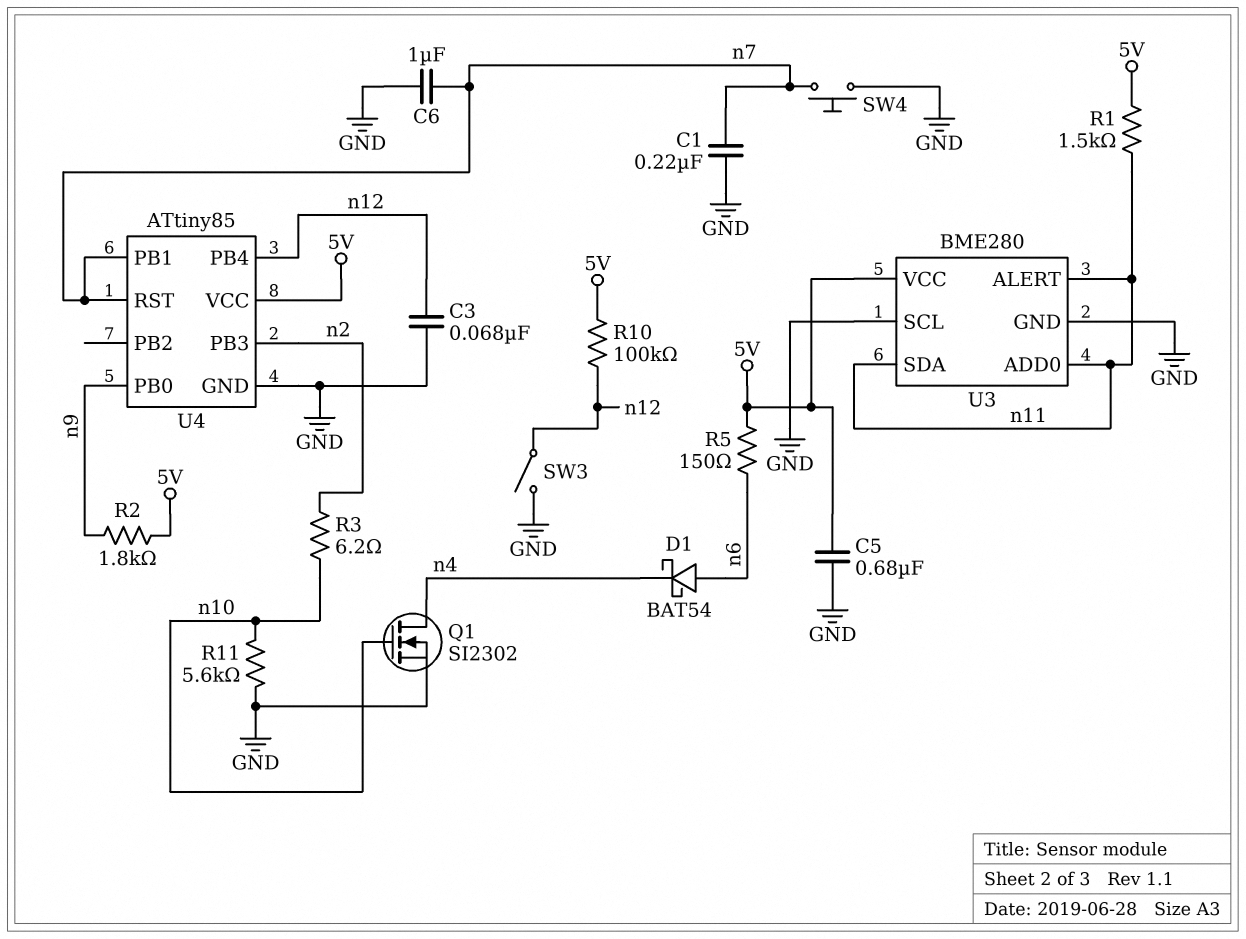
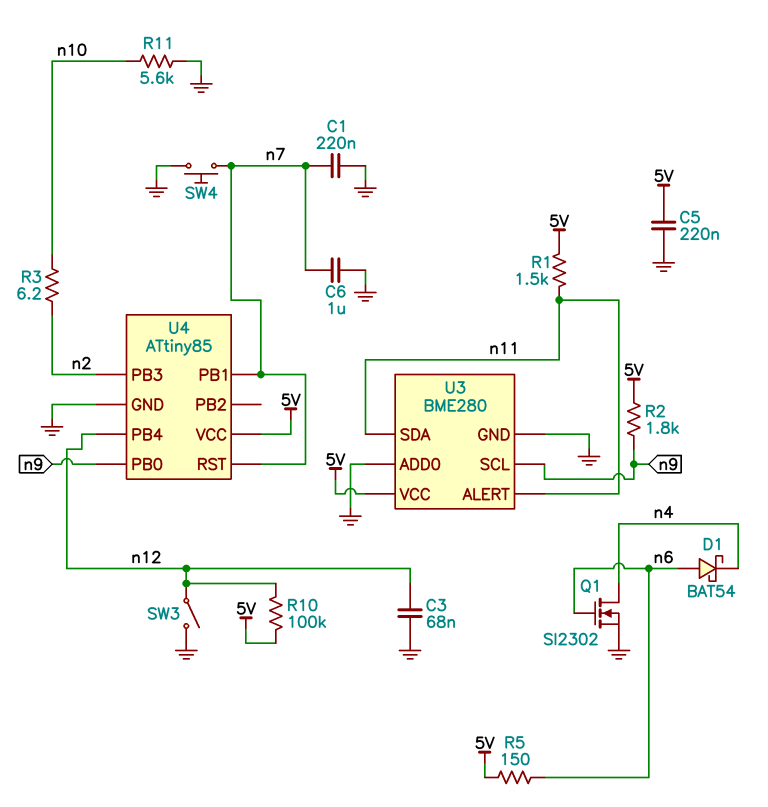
C5: 680nF (5V, GND) -> 220nF (5V, GND)
Q1: NMOS SI2302 (G n10, D n4, S GND) -> NMOS SI2302 (G n6, D n4, S GND)
U3 pin ADD0: n11 -> GND
U3 pin SCL: GND -> n9

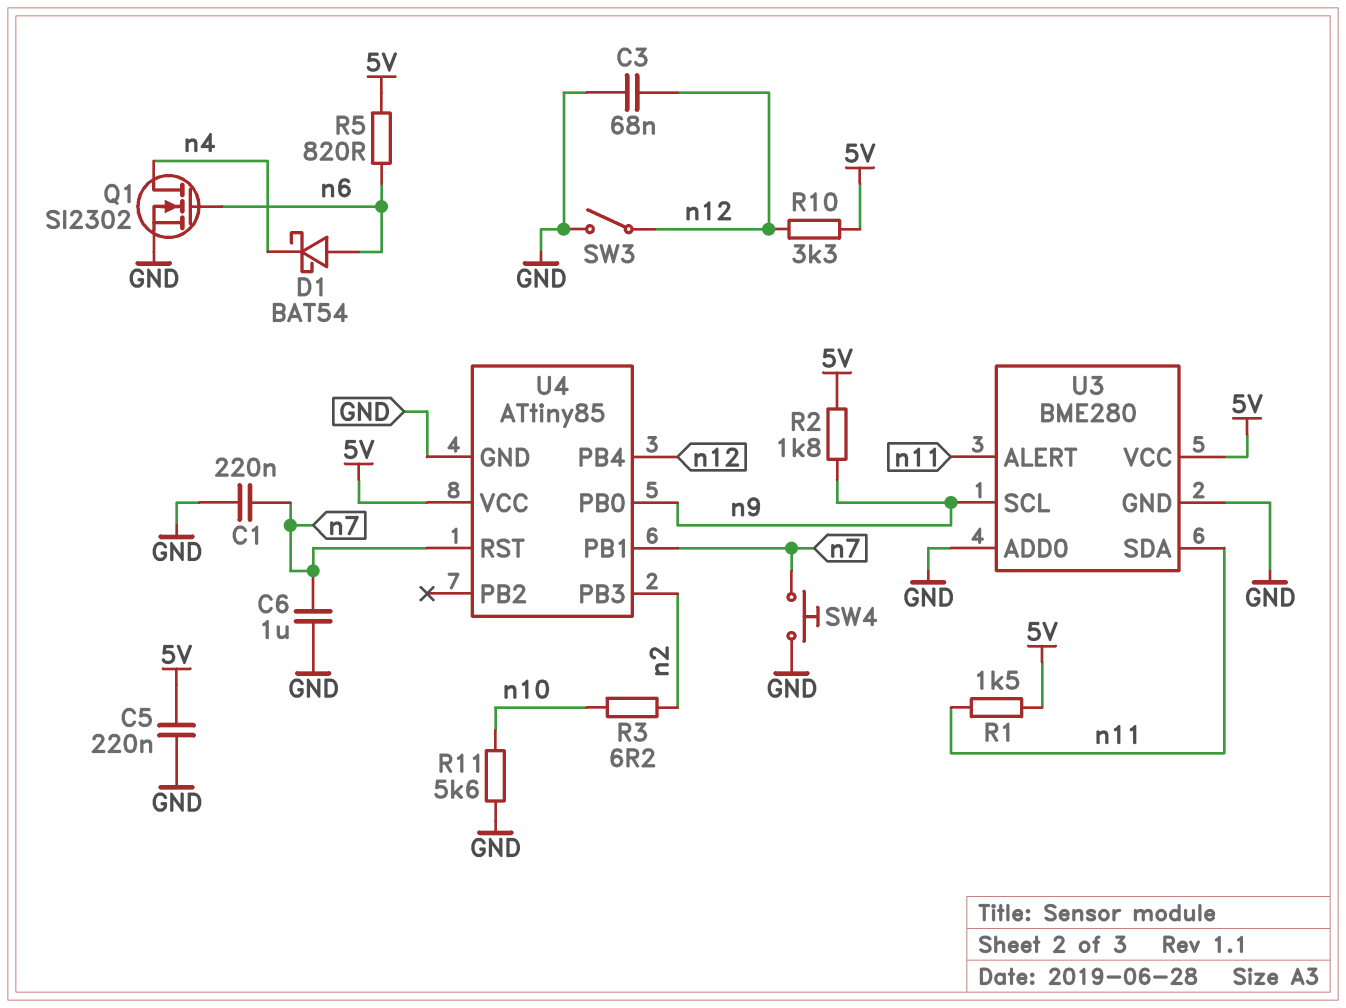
R5: 150 (5V, n6) -> 820 (5V, n6)
R10: 100k (5V, n12) -> 3.3k (5V, n12)

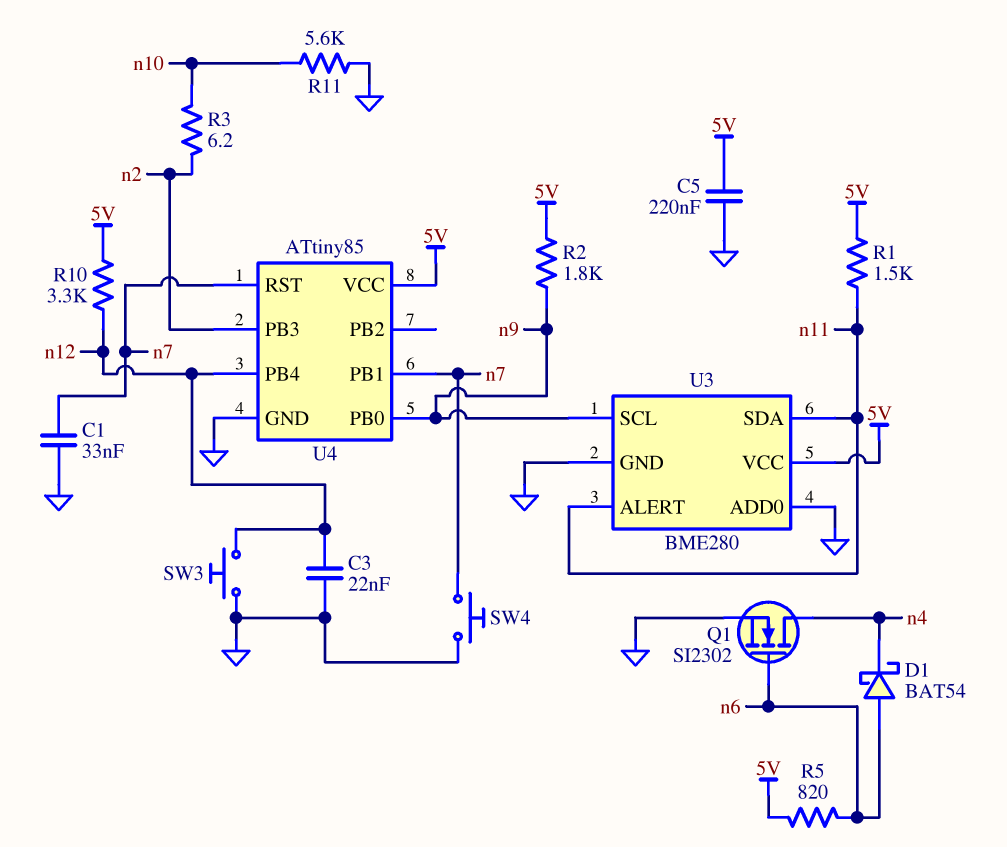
C1: 220nF (GND, n7) -> 33nF (GND, n7)
C3: 68nF (GND, n12) -> 22nF (GND, n12)
C6: 1uF (GND, n7) -> none
SW3: switch (GND, n12) -> button (GND, n12)

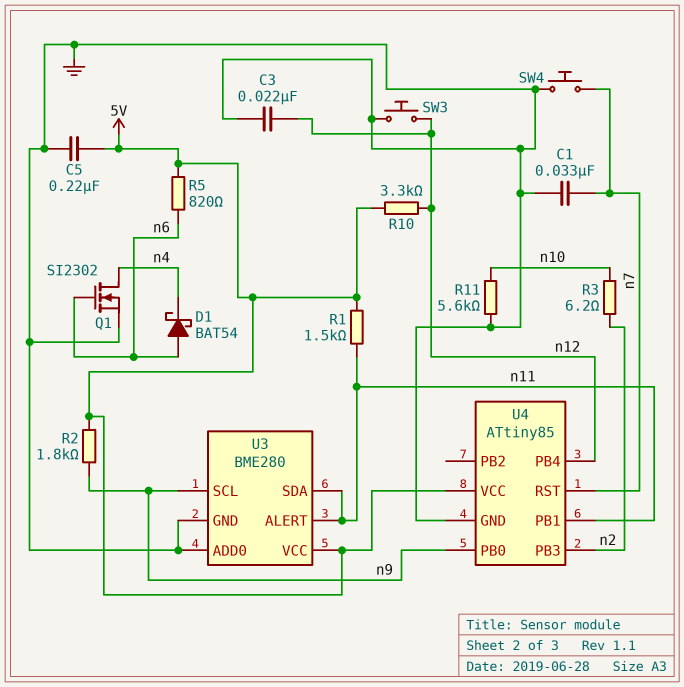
U4 pin PB1: n7 -> n11

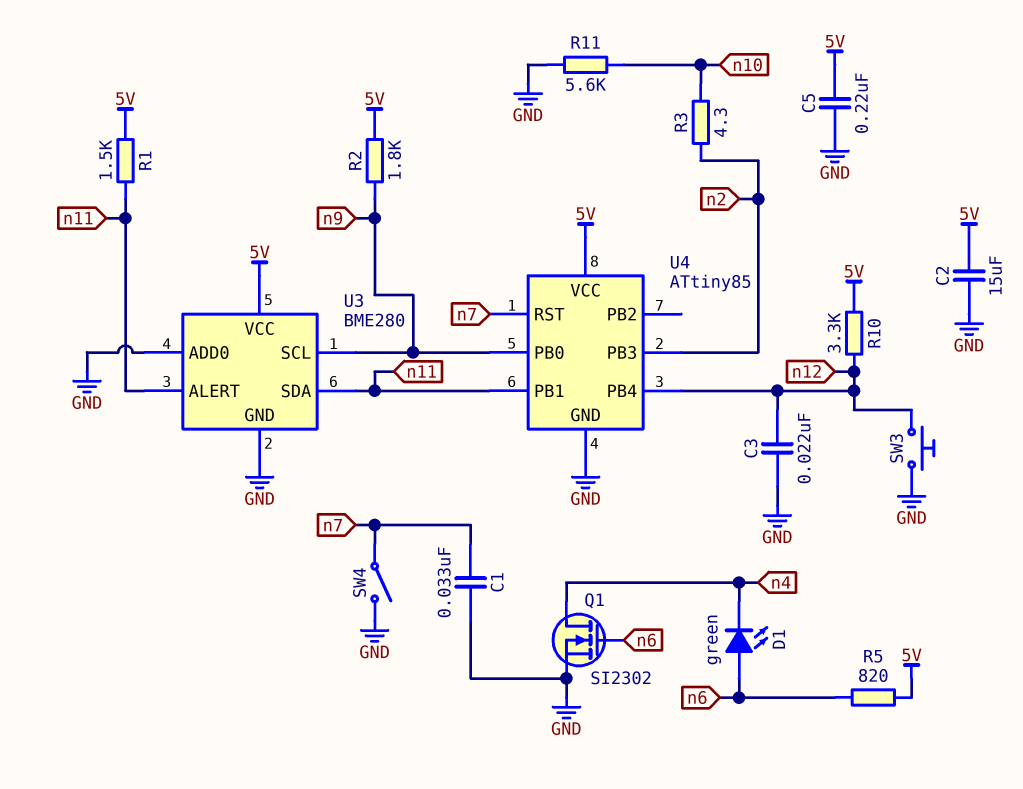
C2: none -> 15uF (5V, GND)
D1: schottky BAT54 (A n6, K n4) -> LED green (A n6, K n4)
R3: 6.2 (n2, n10) -> 4.3 (n2, n10)
SW4: button (GND, n7) -> switch (GND, n7)

